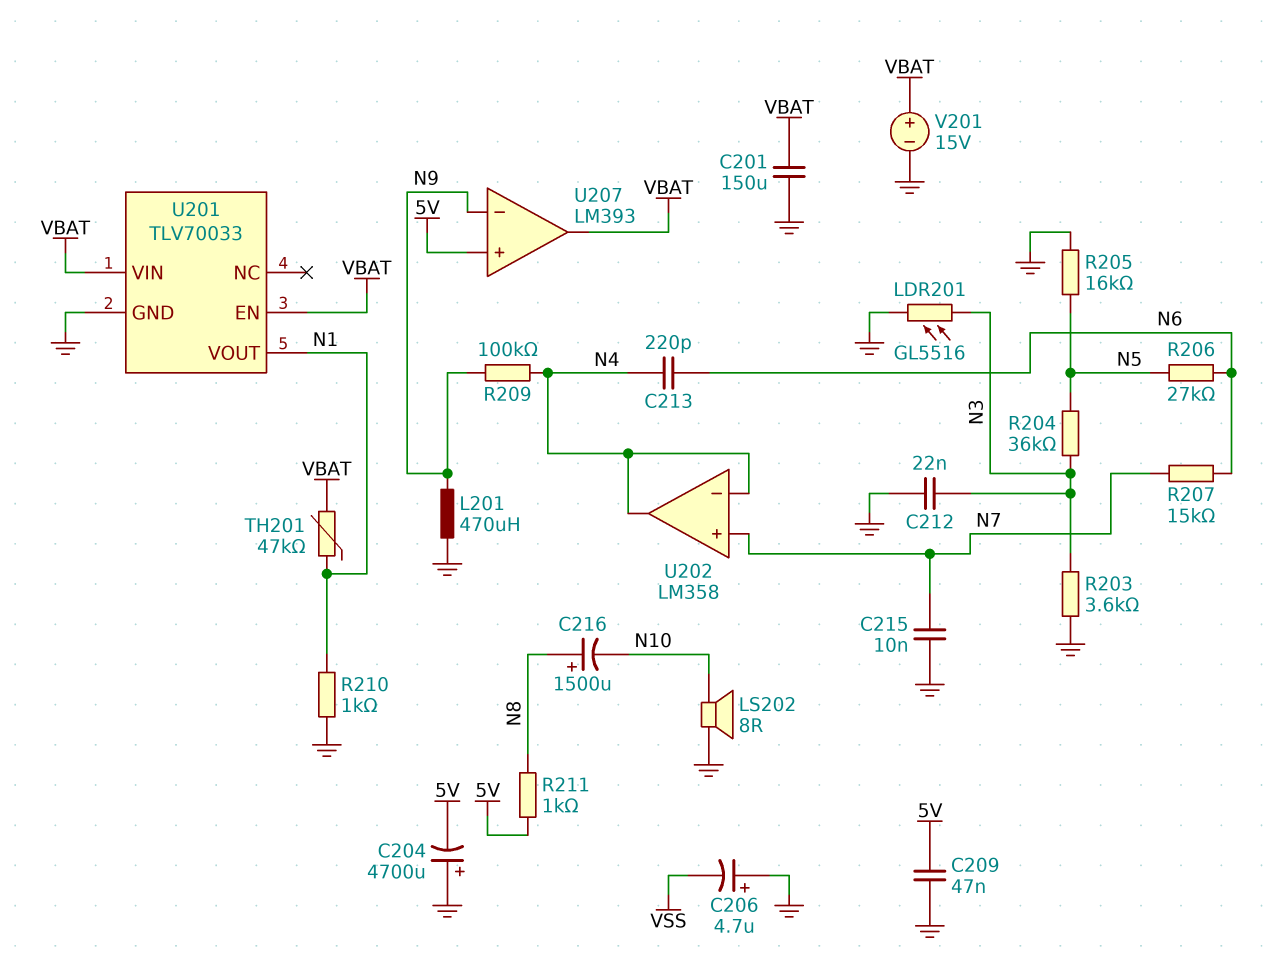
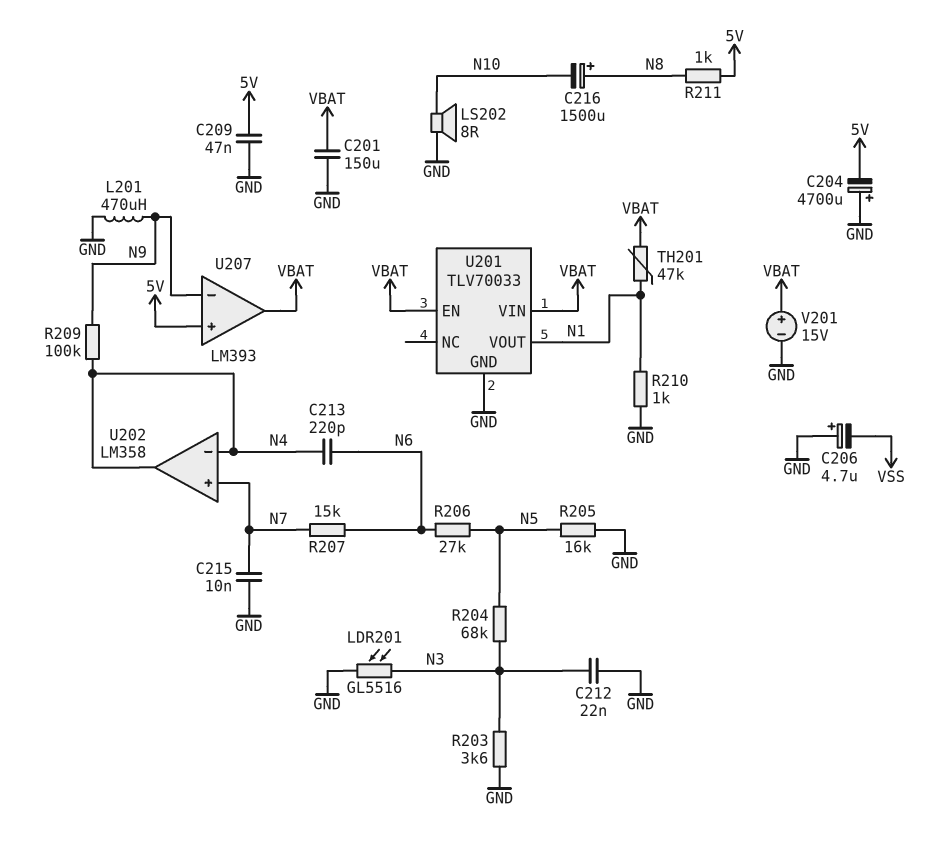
R204: 36k (N3, N5) -> 68k (N3, N5)

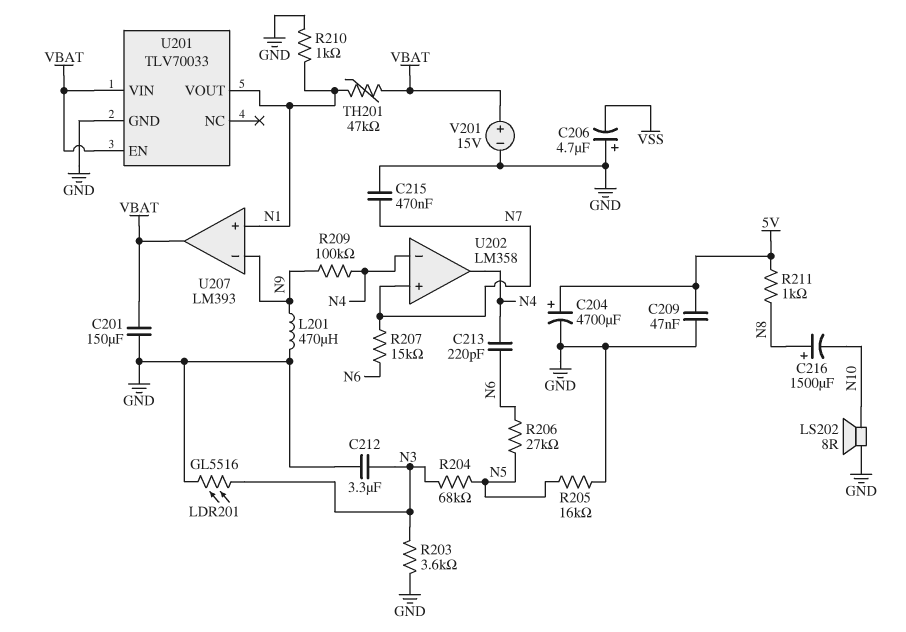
C204: 4700uF (plus GND, minus 5V) -> 4700uF (plus 5V, minus GND)
C212: 22nF (GND, N3) -> 3.3uF (GND, N3)
C215: 10nF (GND, N7) -> 470nF (GND, N7)
U207 pin in+: 5V -> N1

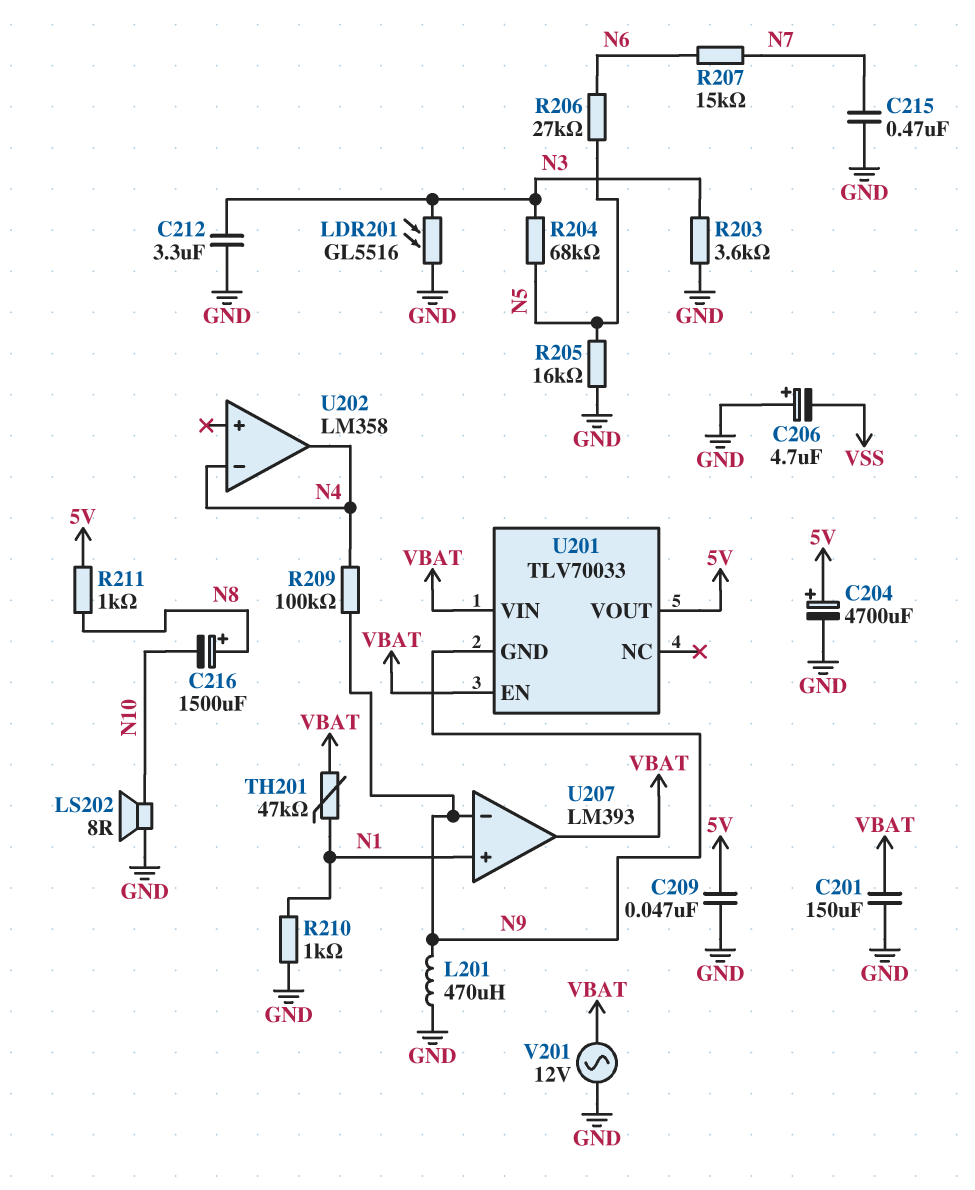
C213: 220pF (N4, N6) -> none
U201 pin GND: GND -> N9
U201 pin VOUT: N1 -> 5V
U202 pin in+: N7 -> none
V201: 15V (plus VBAT, minus GND) -> AC 12V (GND, VBAT)

